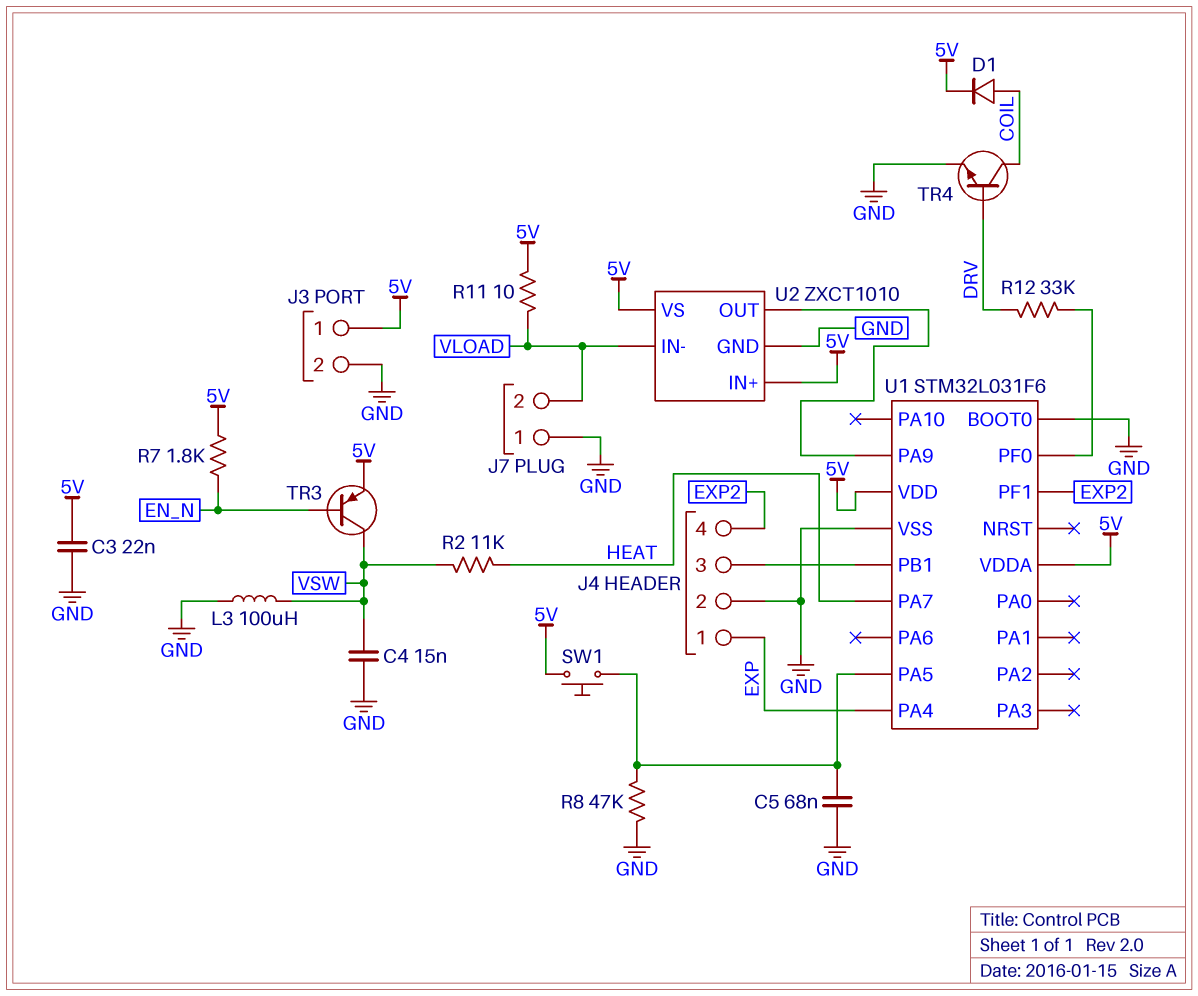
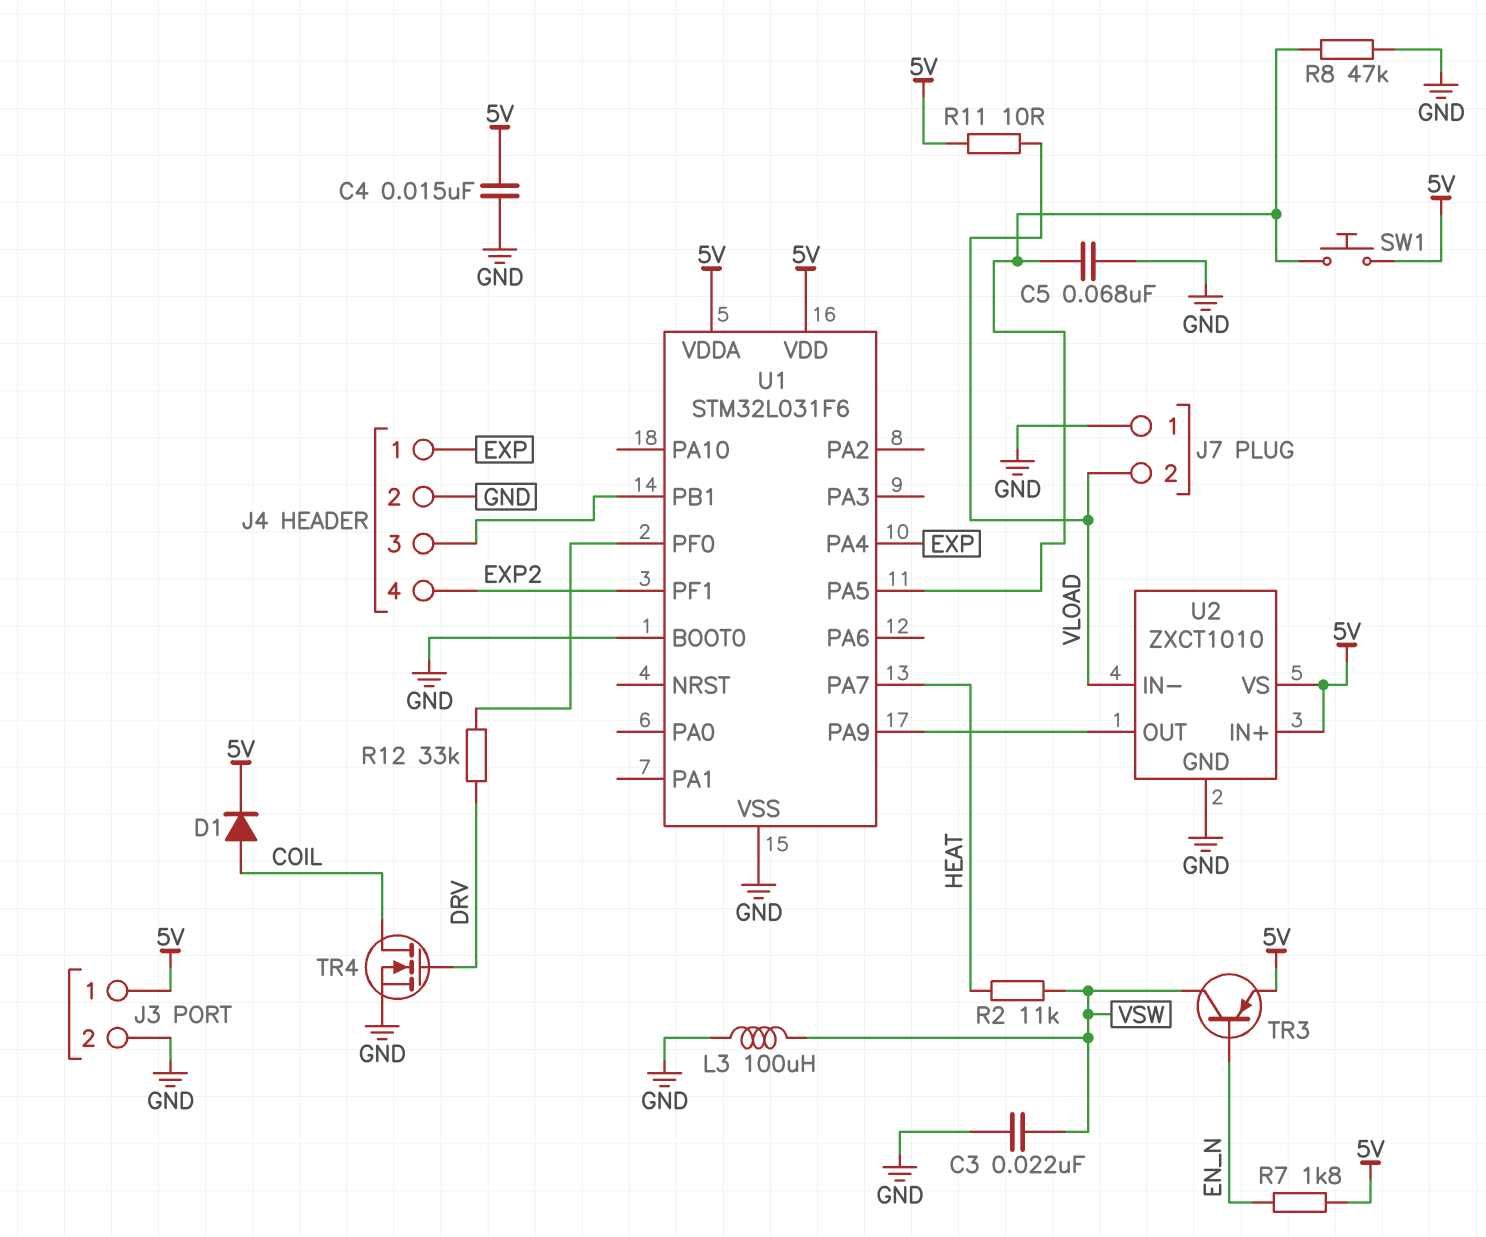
C3: 22nF (5V, GND) -> 22nF (GND, VSW)
C4: 15nF (GND, VSW) -> 15nF (5V, GND)
TR4: NPN (B DRV, C COIL, E GND) -> NMOS (G DRV, D COIL, S GND)

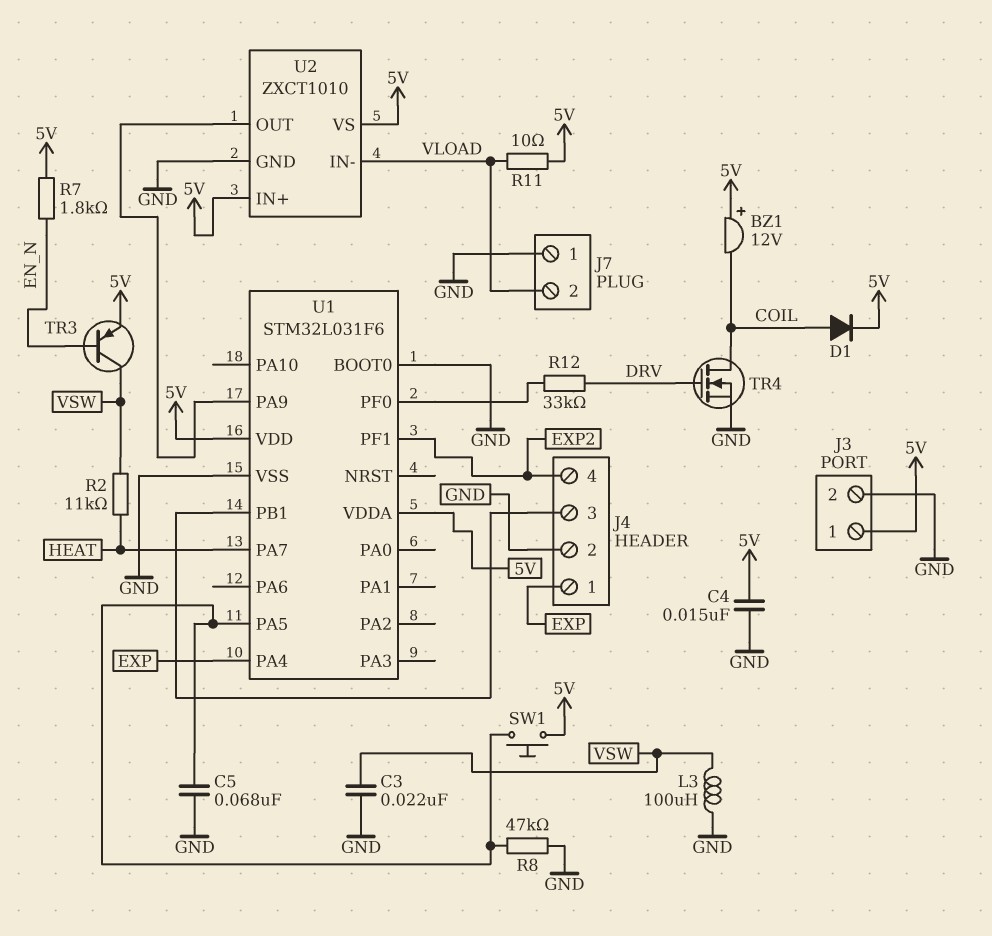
BZ1: none -> buzzer 12V (plus 5V, minus COIL)

